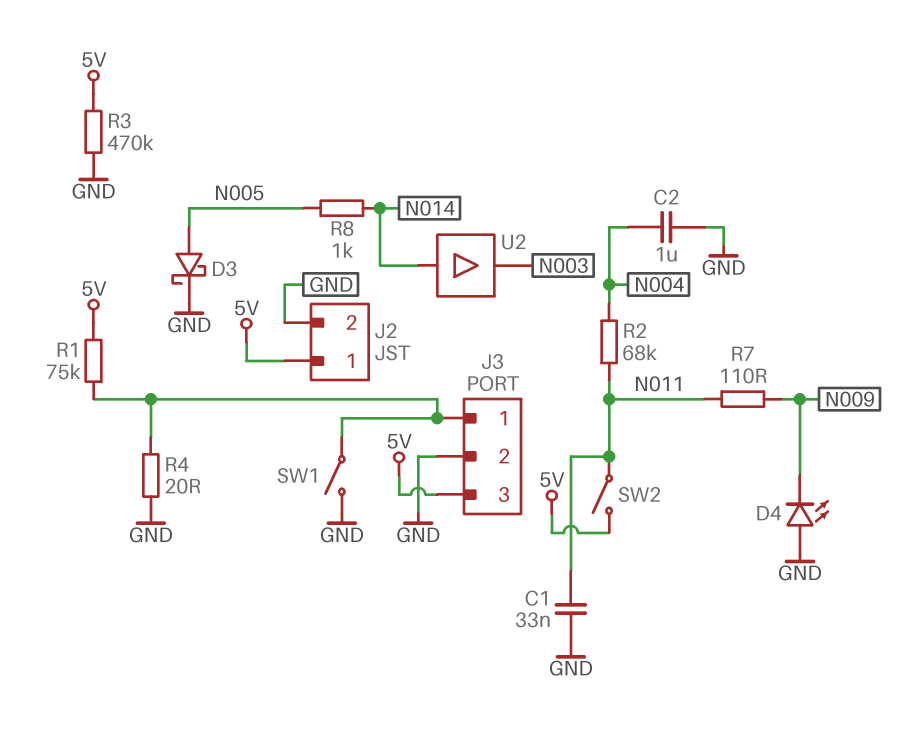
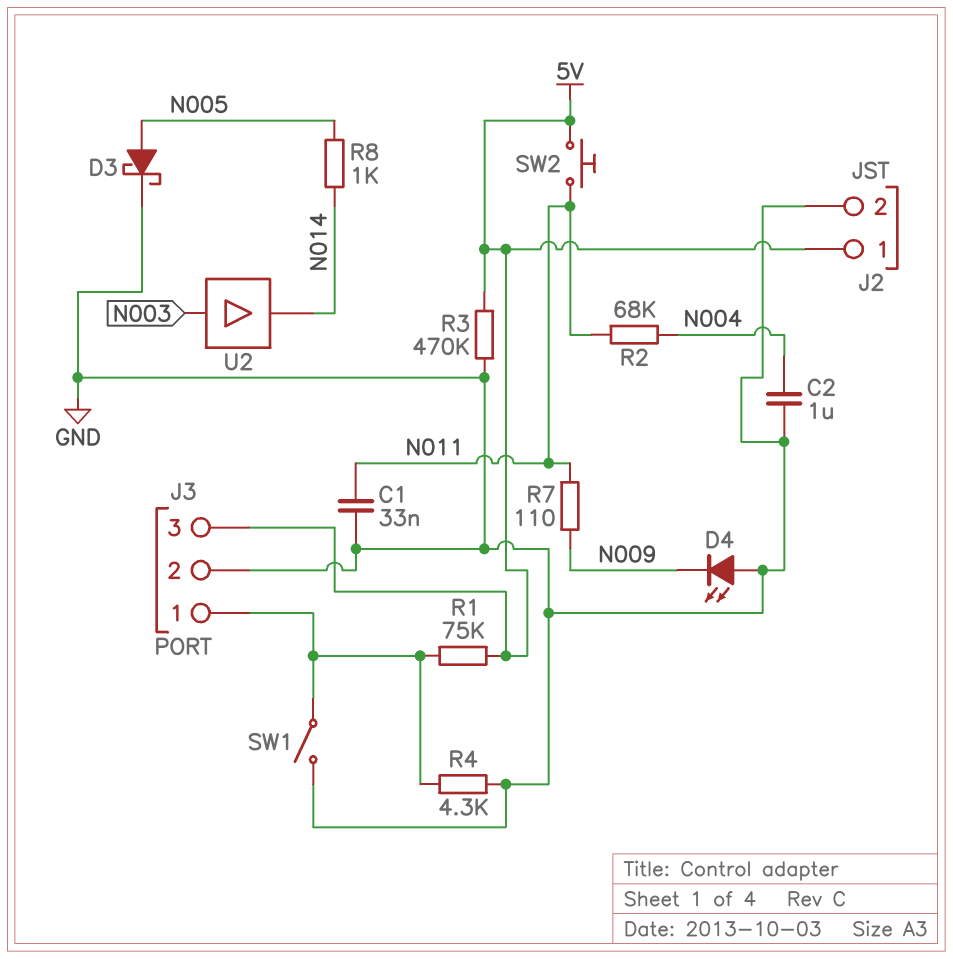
R4: 20 (GND, J3/1) -> 4.3k (GND, J3/1)
SW2: switch (5V, N011) -> button (5V, N011)
U2: buffer (in N014, out N003) -> buffer (in N003, out N014)

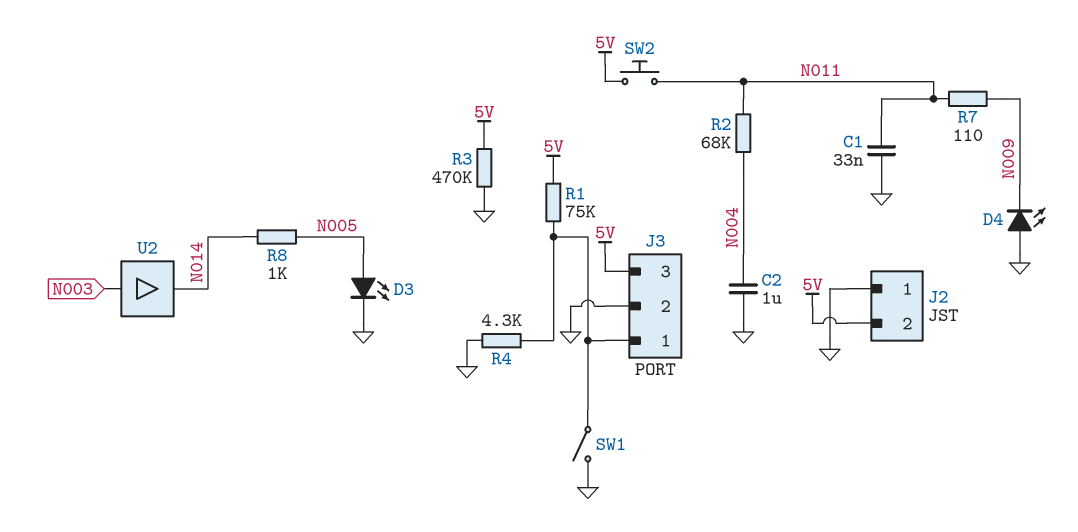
D3: schottky (A N005, K GND) -> LED (A N005, K GND)
J2 pin 1: 5V -> GND
J2 pin 2: GND -> 5V

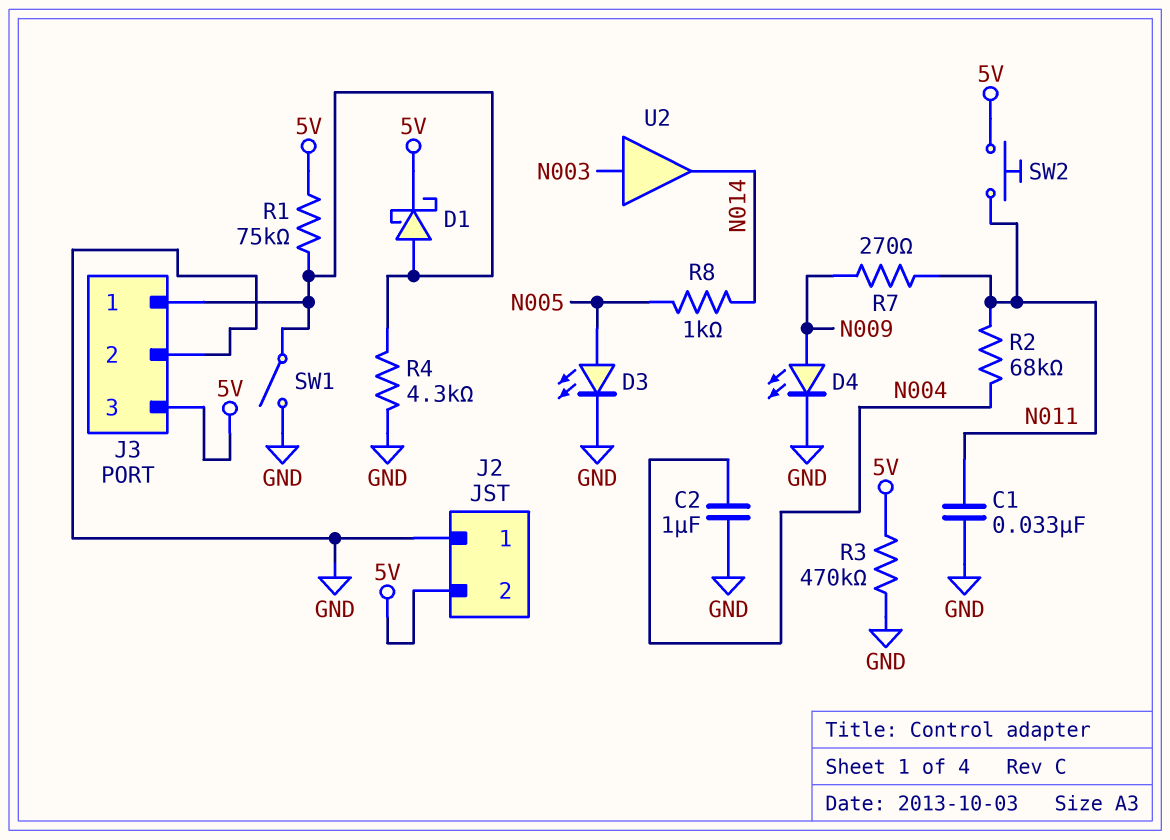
D1: none -> schottky (A J3/1, K 5V)
D4: LED (A GND, K N009) -> LED (A N009, K GND)
R7: 110 (N009, N011) -> 270 (N009, N011)

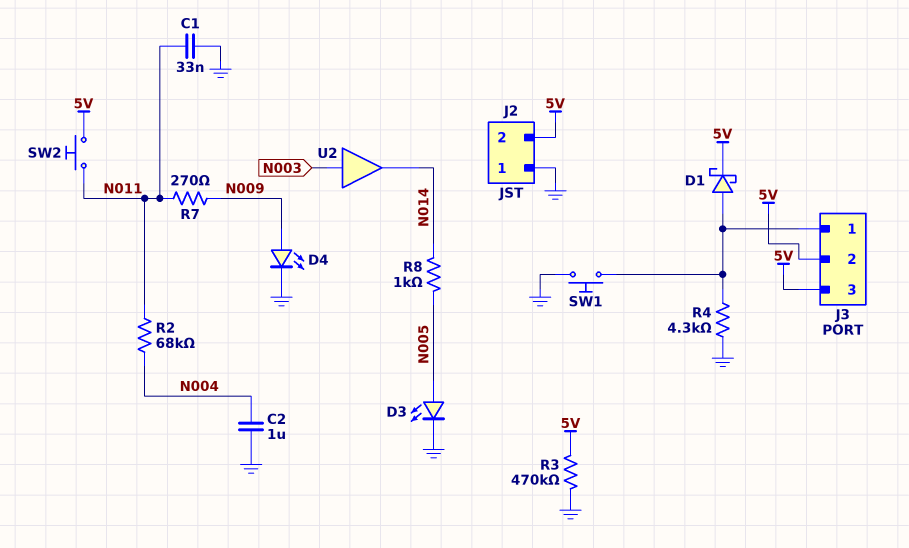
J3 pin 2: GND -> 5V
R1: 75k (5V, J3/1) -> none
SW1: switch (GND, J3/1) -> button (GND, J3/1)

